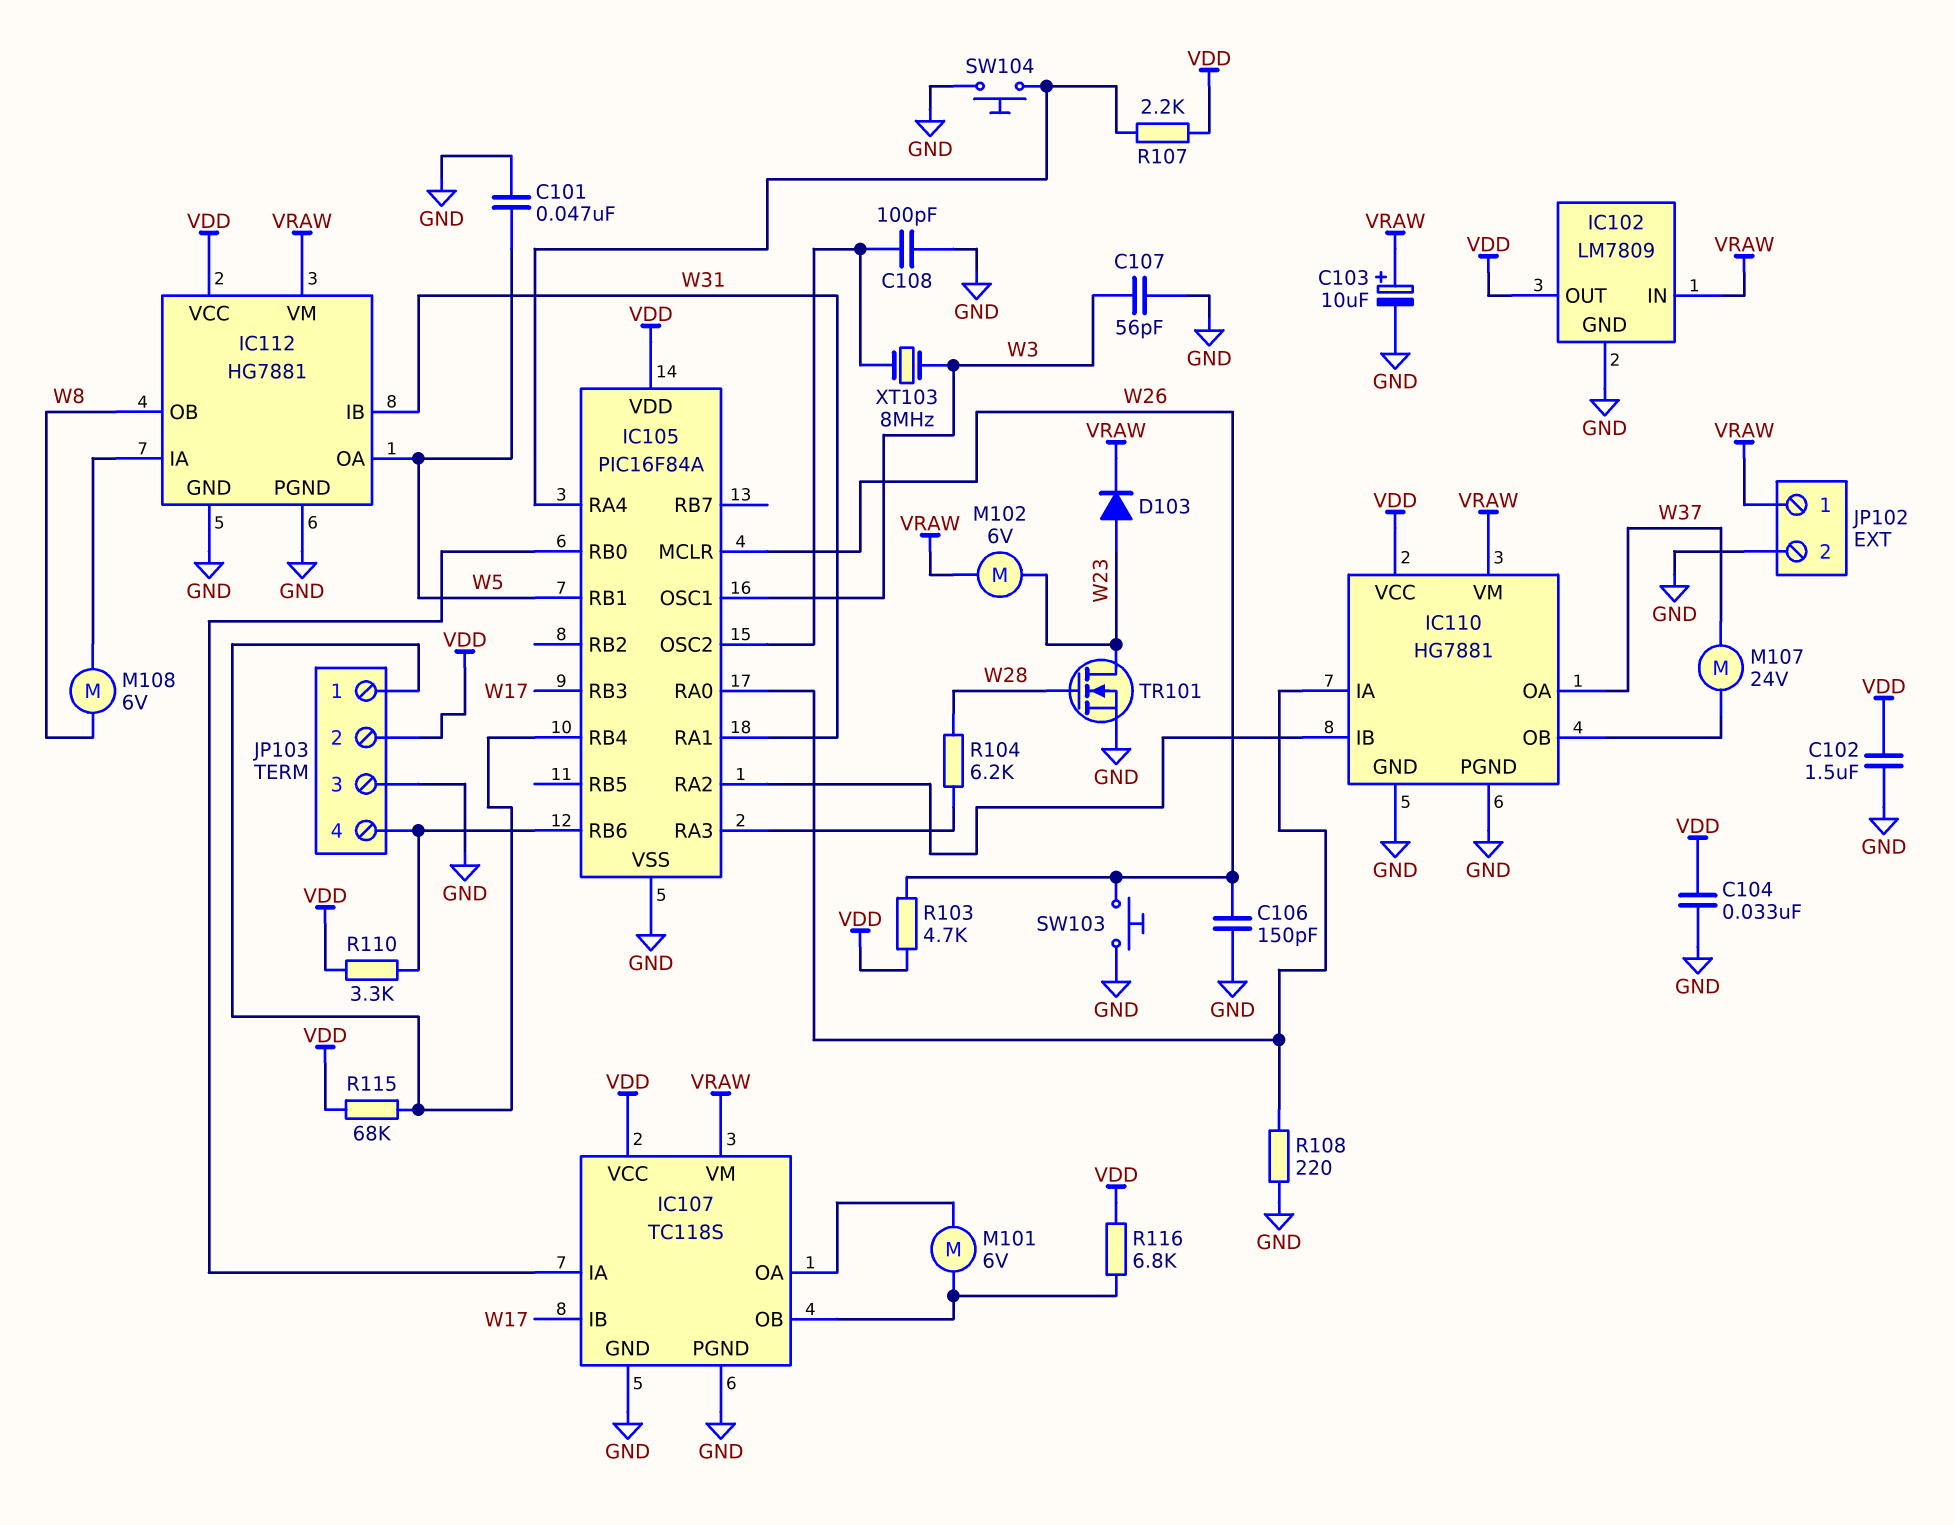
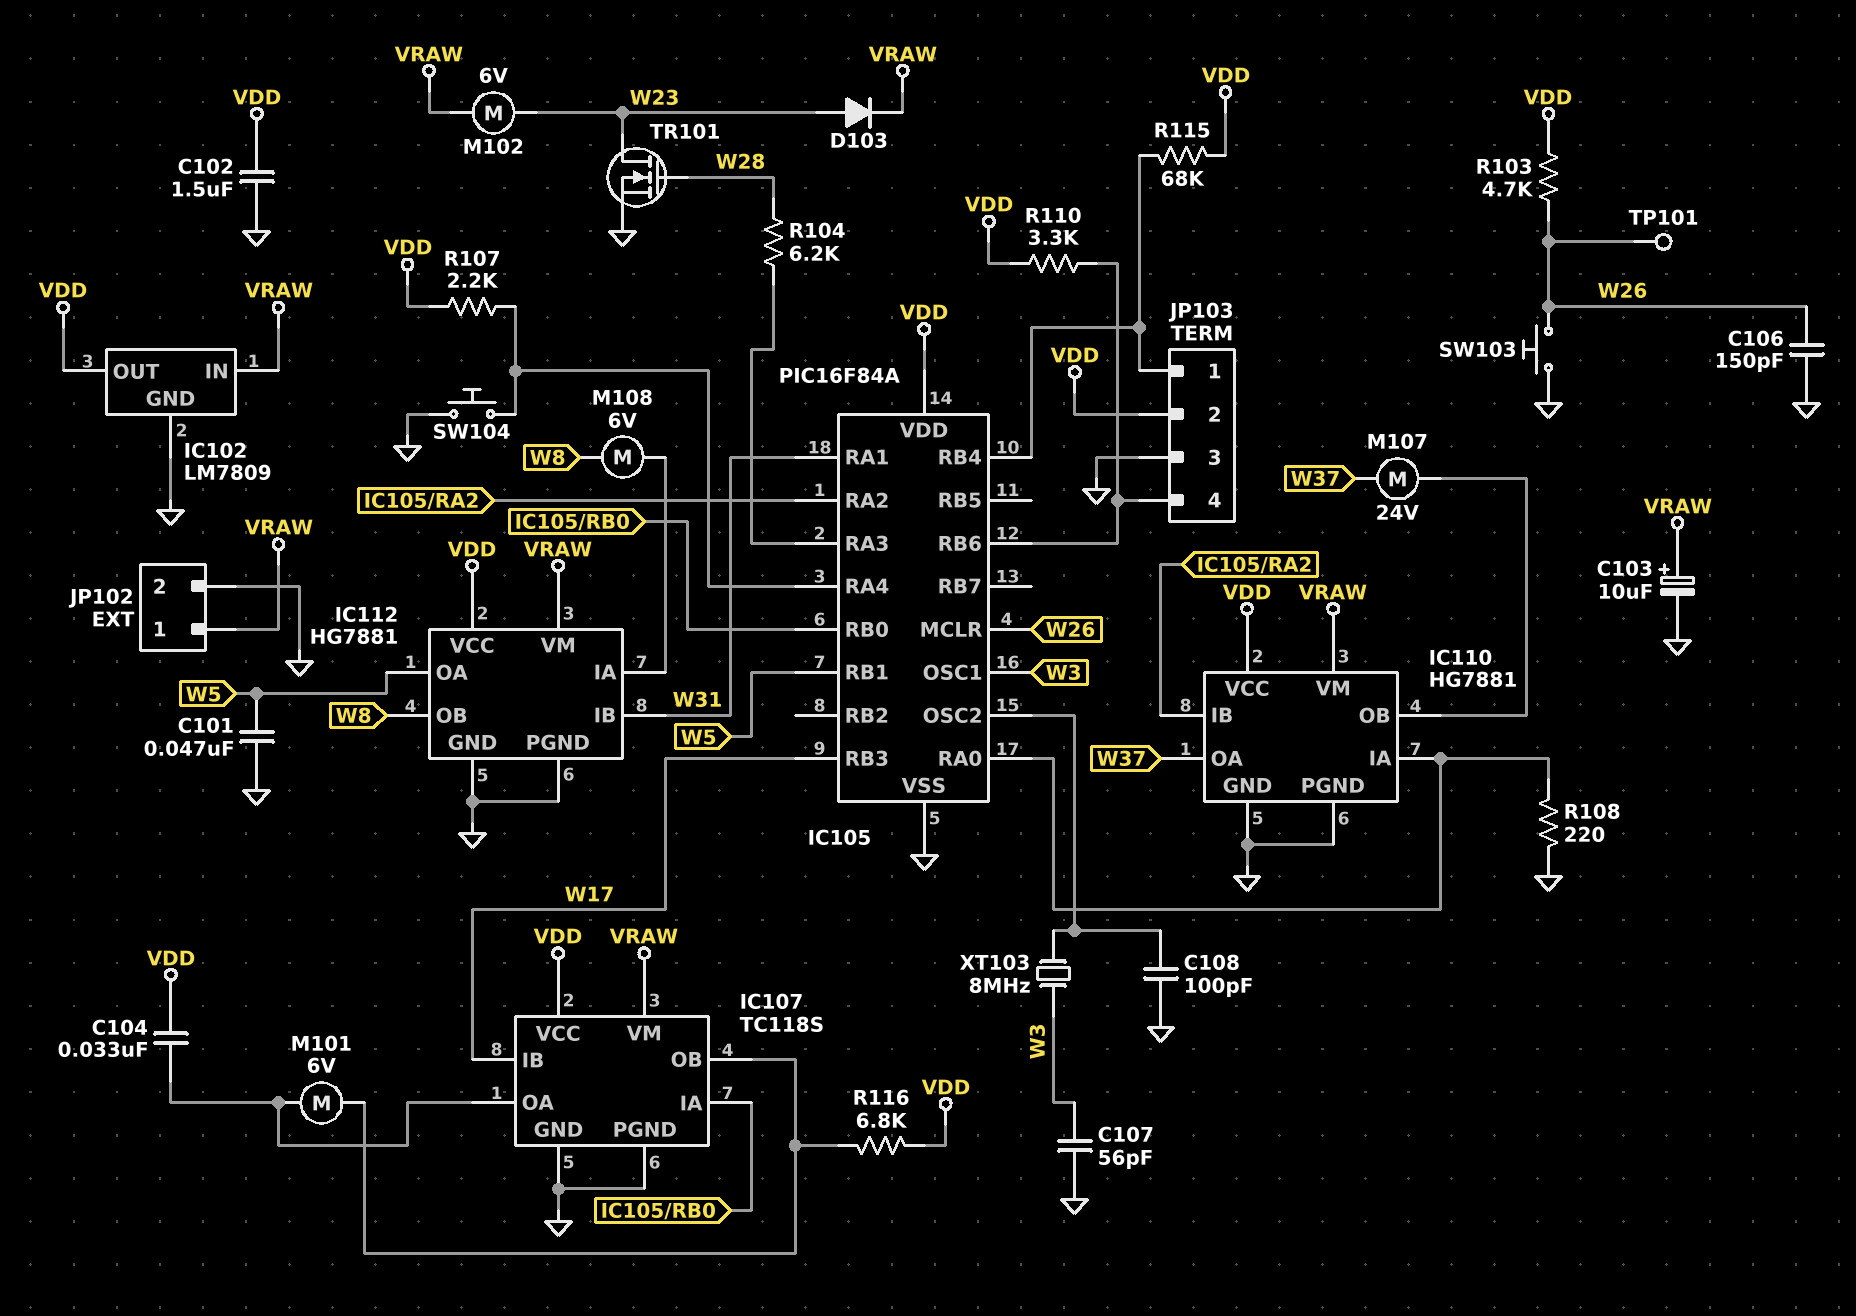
C104: 33nF (GND, VDD) -> 33nF (IC107/OA, VDD)
TP101: none -> test point (W26)

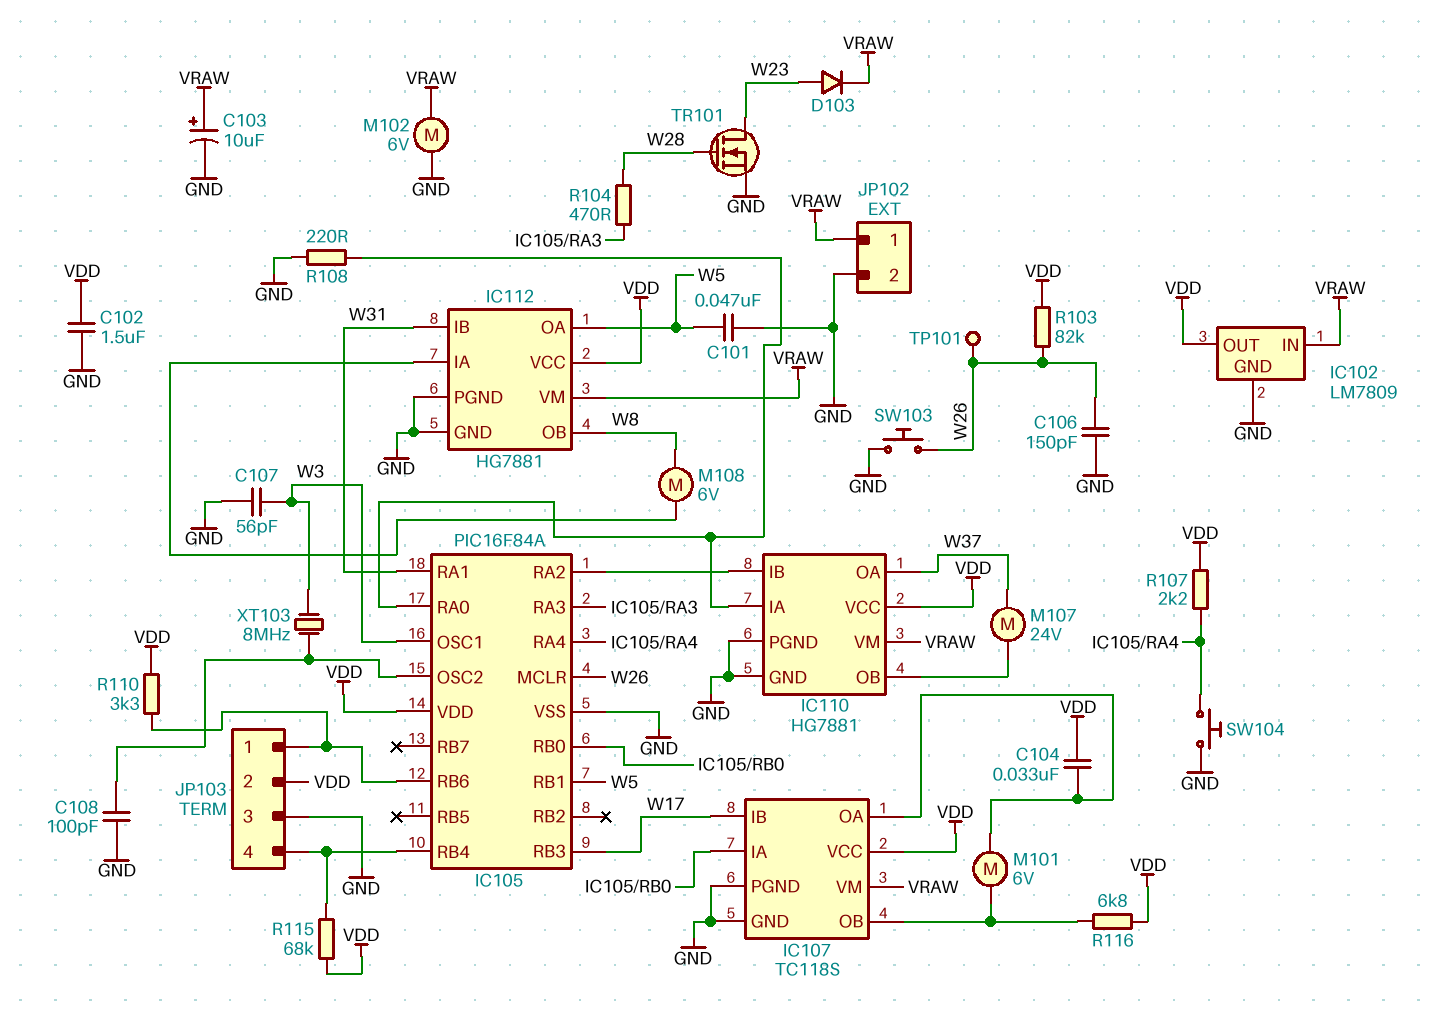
JP103 pin 1: IC105/RB4 -> IC105/RB6
JP103 pin 4: IC105/RB6 -> IC105/RB4
M102: motor 6V (VRAW, W23) -> motor 6V (GND, VRAW)
R103: 4.7k (VDD, W26) -> 82k (VDD, W26)
R104: 6.2k (IC105/RA3, W28) -> 470 (IC105/RA3, W28)

